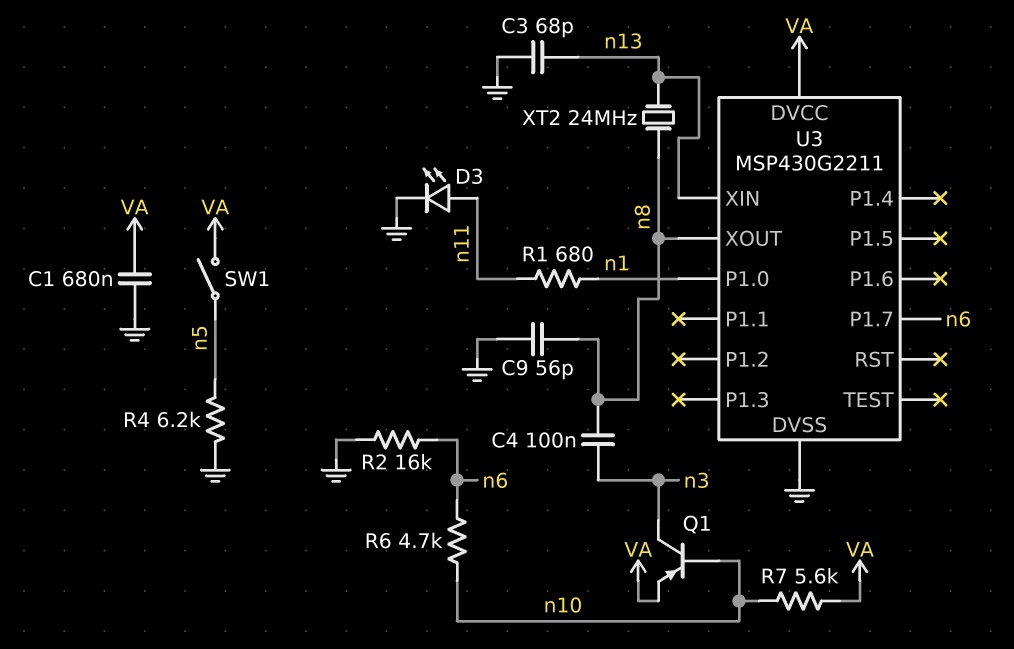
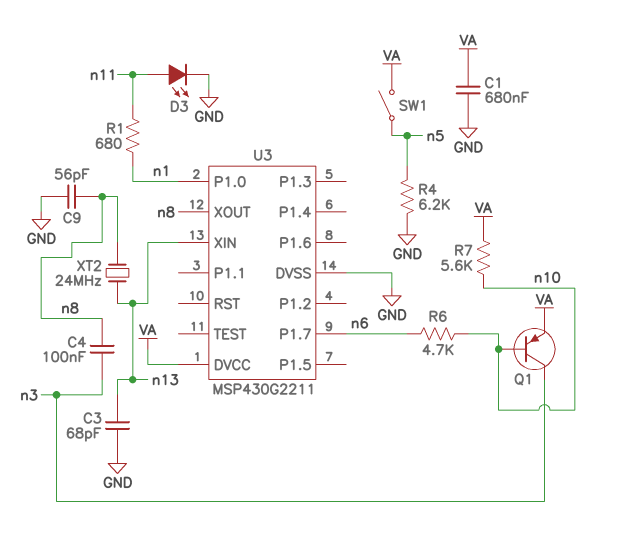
R2: 16k (GND, n6) -> none

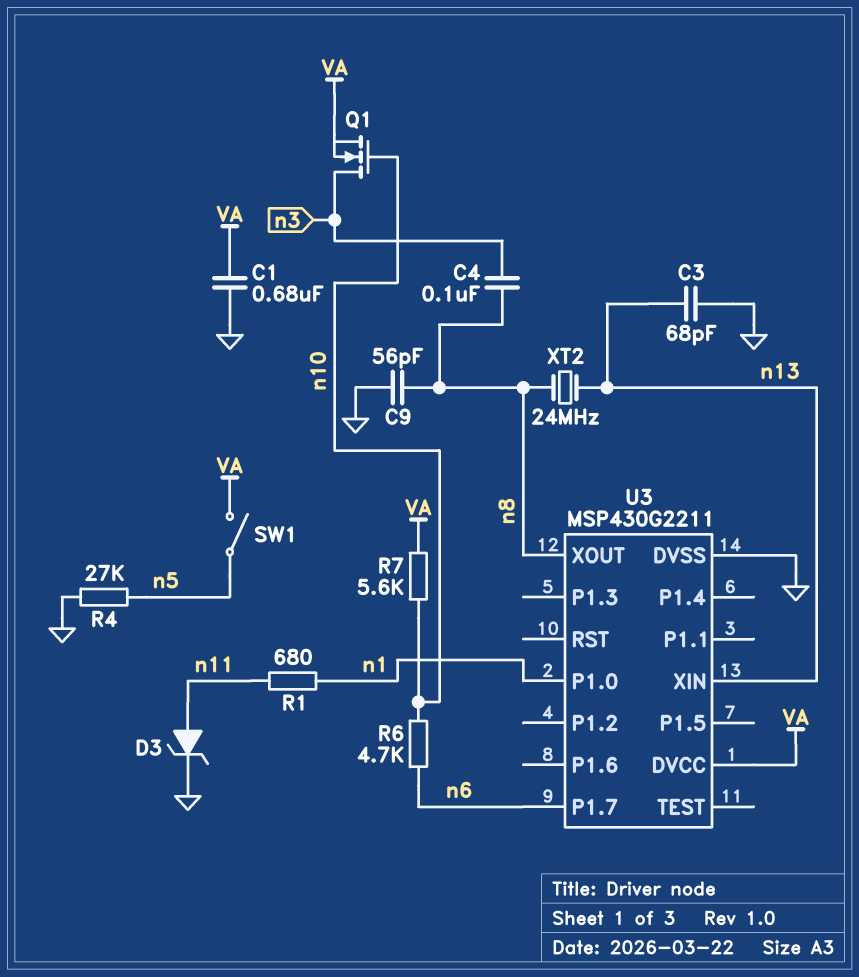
D3: LED (A n11, K GND) -> zener (A n11, K GND)
Q1: PNP (B n10, C n3, E VA) -> NMOS (G n10, D n3, S VA)
R4: 6.2k (GND, n5) -> 27k (GND, n5)

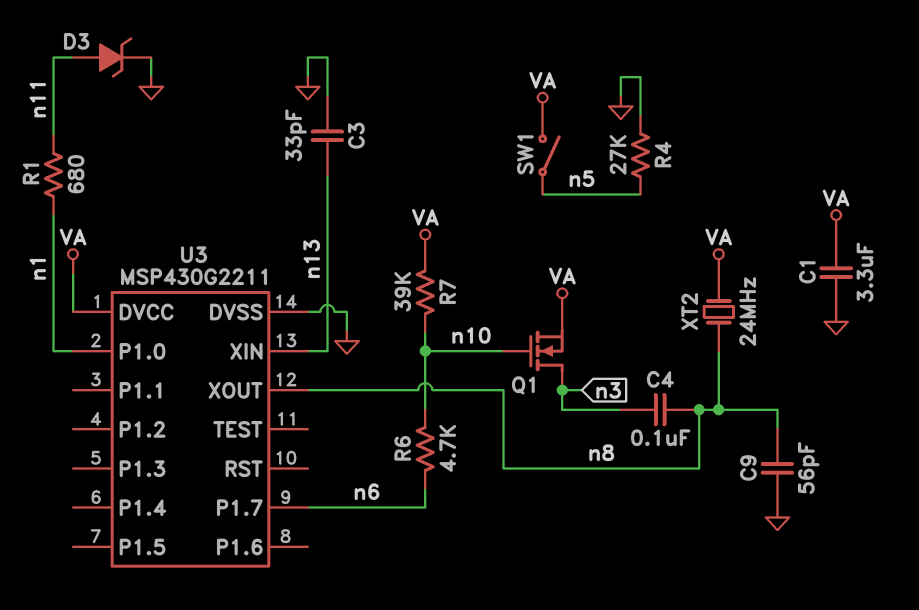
C1: 680nF (GND, VA) -> 3.3uF (GND, VA)
C3: 68pF (GND, n13) -> 33pF (GND, n13)
R7: 5.6k (VA, n10) -> 39k (VA, n10)
XT2: 24MHz (n8, n13) -> 24MHz (VA, n8)

